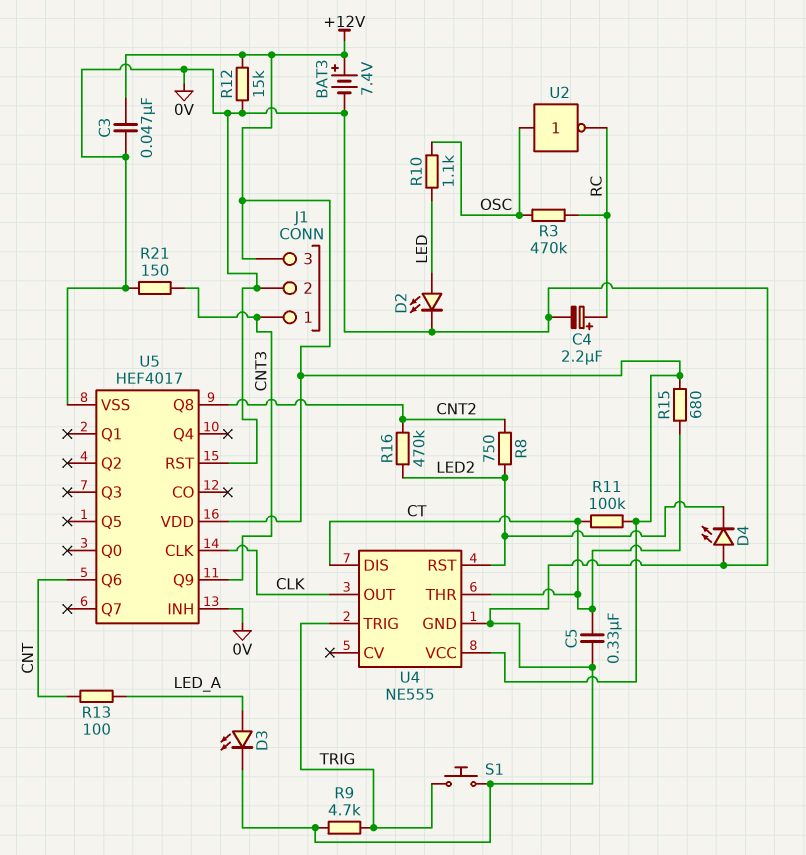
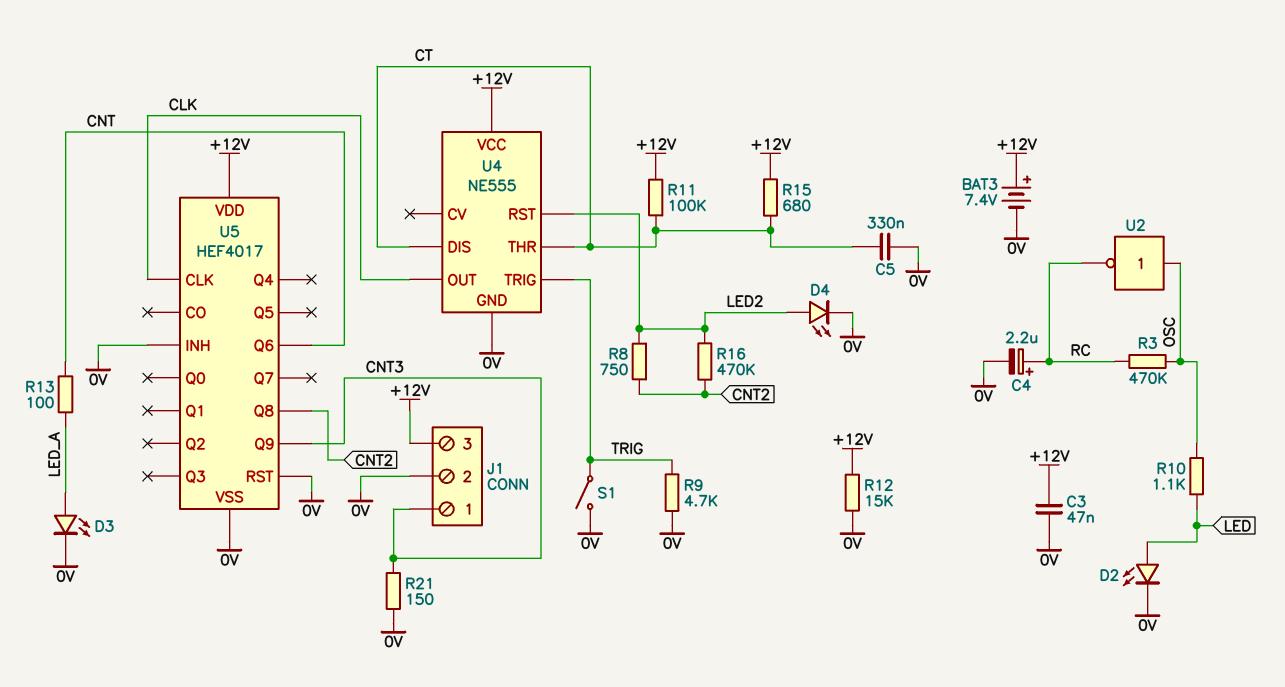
D4: LED (A 0V, K LED2) -> LED (A LED2, K 0V)
S1: button (0V, TRIG) -> switch (0V, TRIG)

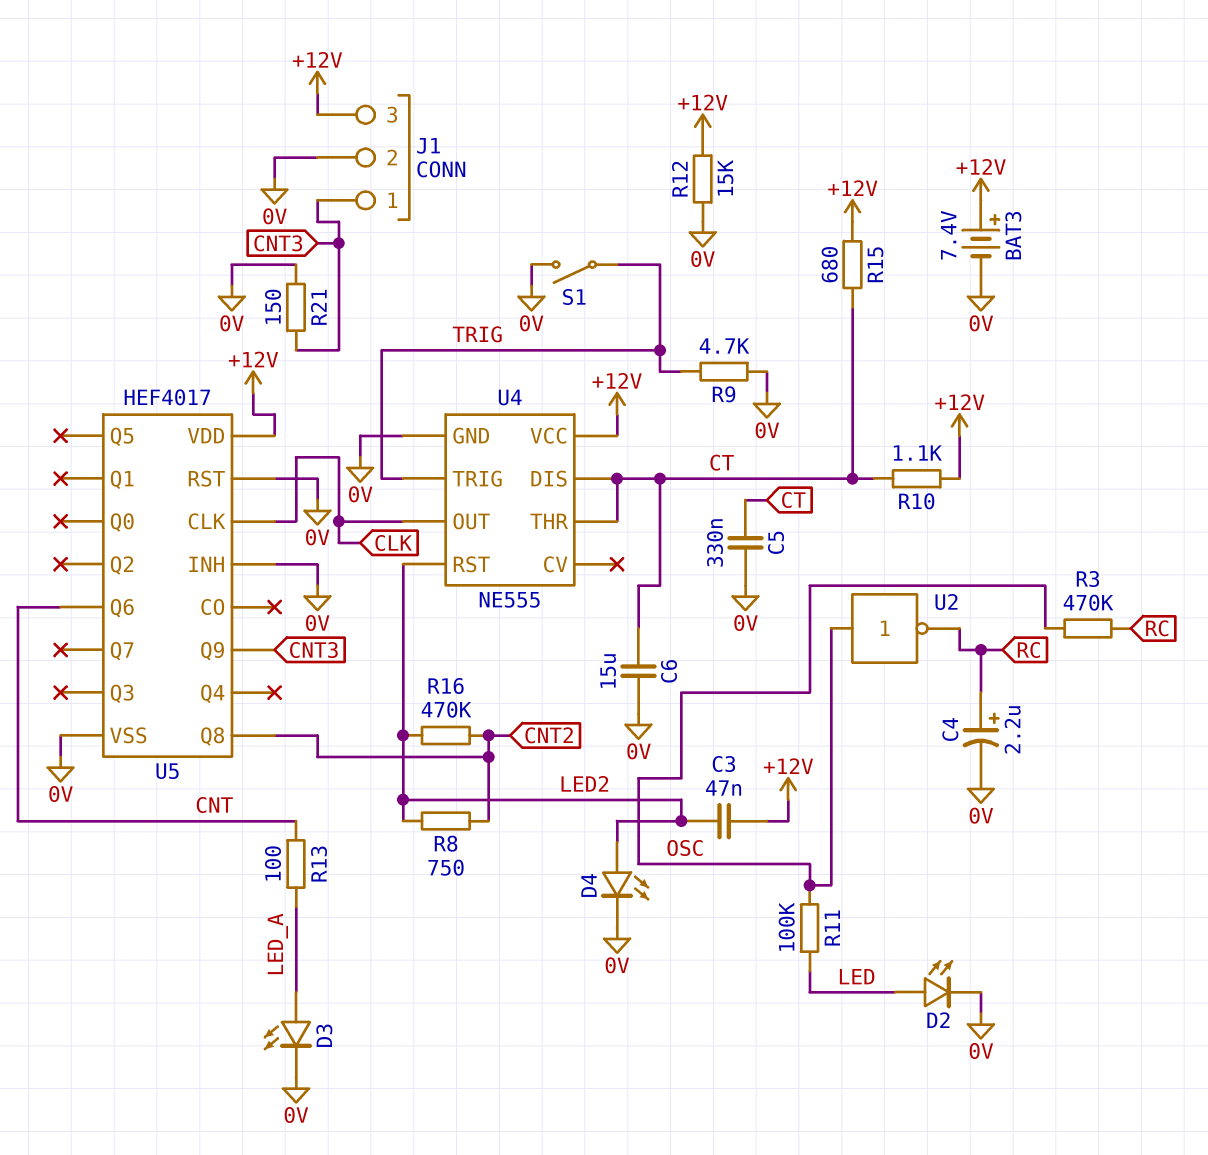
C3: 47nF (+12V, 0V) -> 47nF (+12V, LED2)
C6: none -> 15uF (0V, CT)
R10: 1.1k (LED, OSC) -> 1.1k (+12V, CT)
R11: 100k (+12V, CT) -> 100k (LED, OSC)

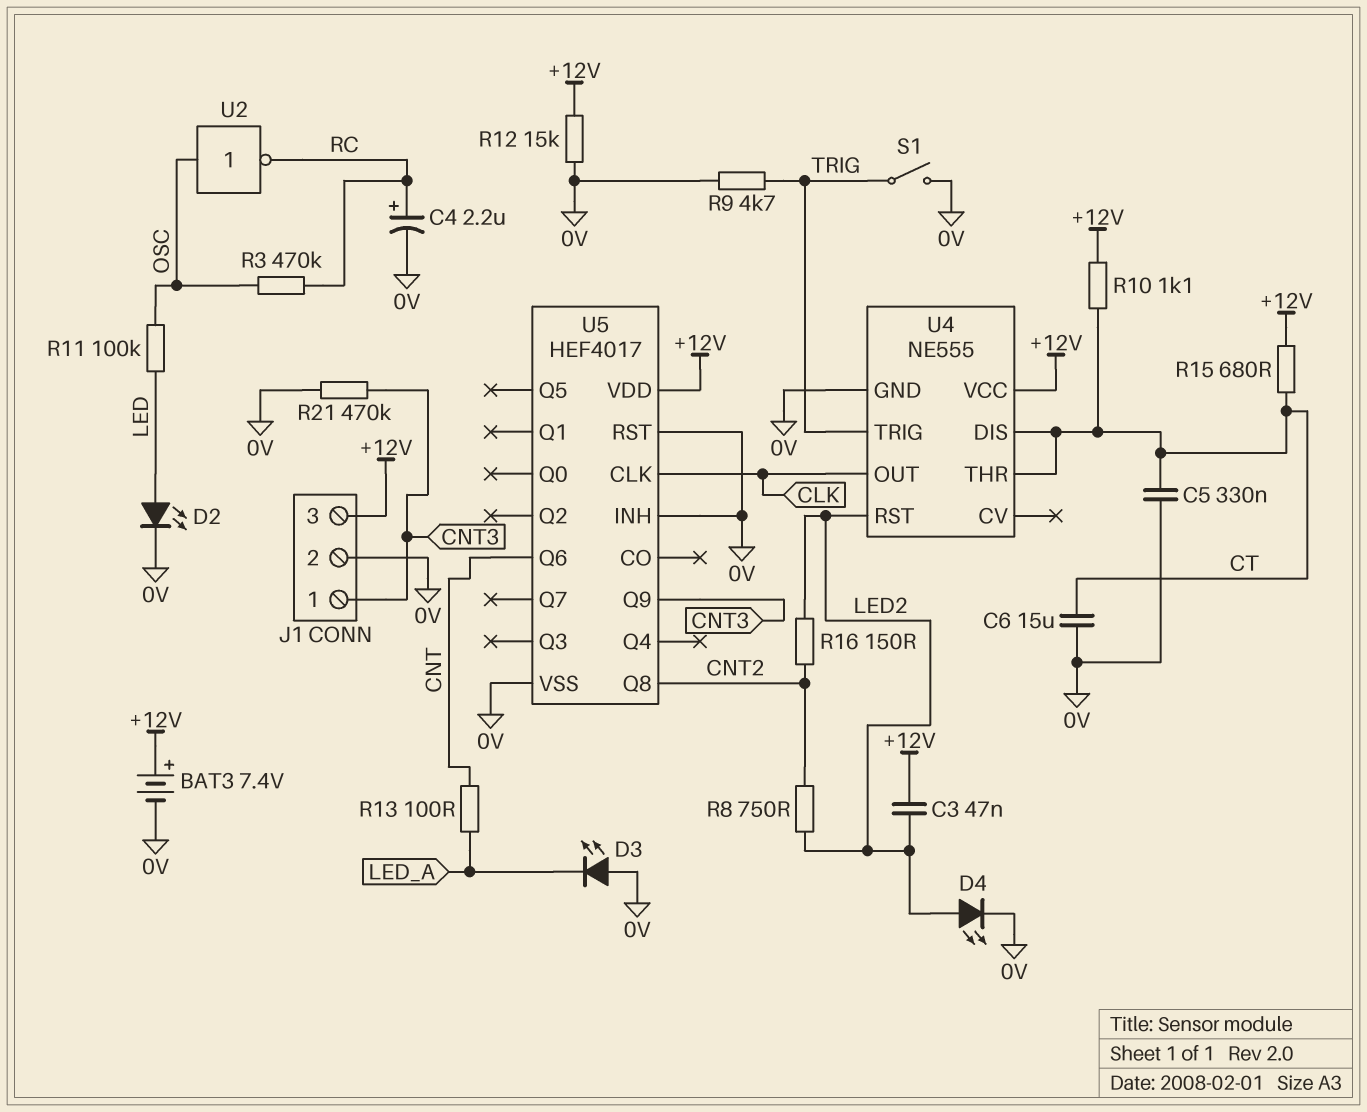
D3: LED (A LED_A, K 0V) -> LED (A 0V, K LED_A)
R16: 470k (CNT2, LED2) -> 150 (CNT2, LED2)
R21: 150 (0V, CNT3) -> 470k (0V, CNT3)

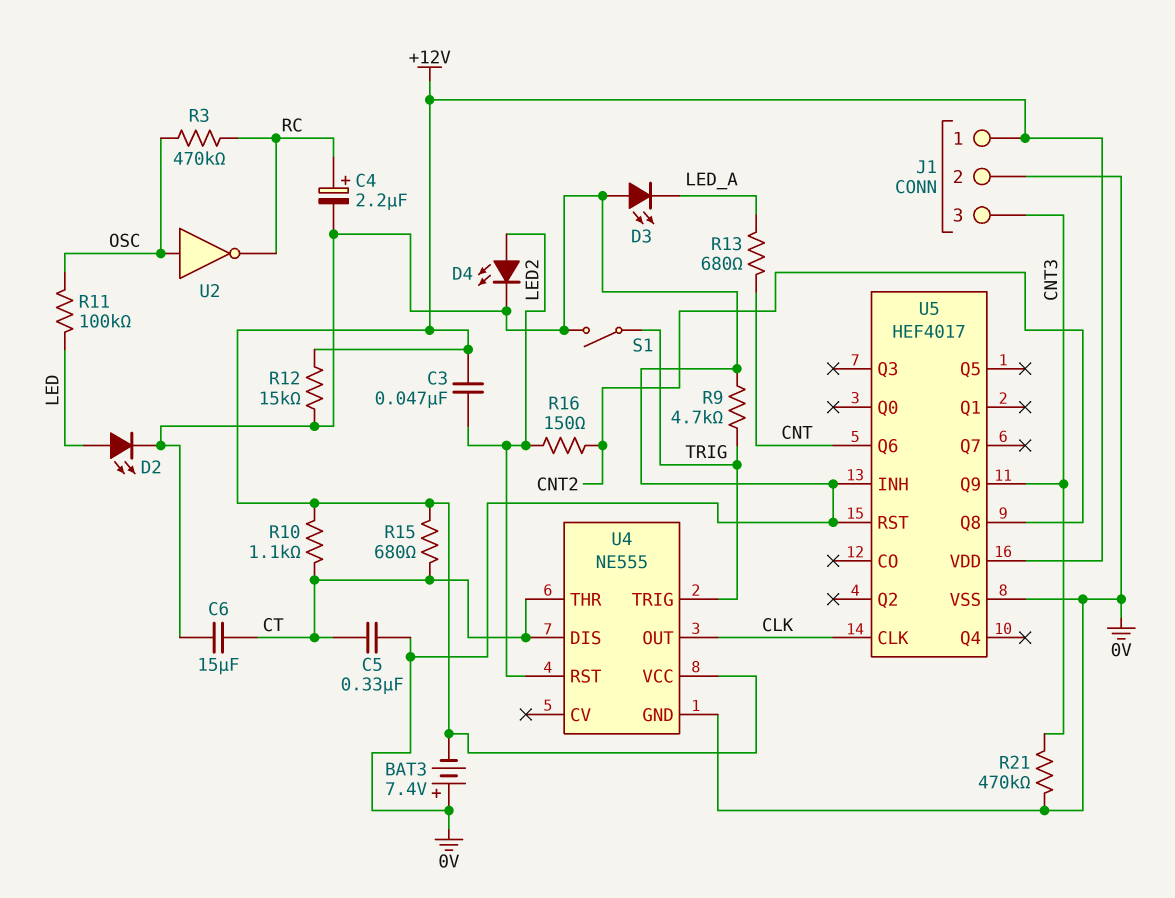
BAT3: 7.4V (plus +12V, minus 0V) -> 7.4V (plus 0V, minus +12V)
J1 pin 1: CNT3 -> +12V
J1 pin 3: +12V -> CNT3
R8: 750 (CNT2, LED2) -> none
R13: 100 (CNT, LED_A) -> 680 (CNT, LED_A)

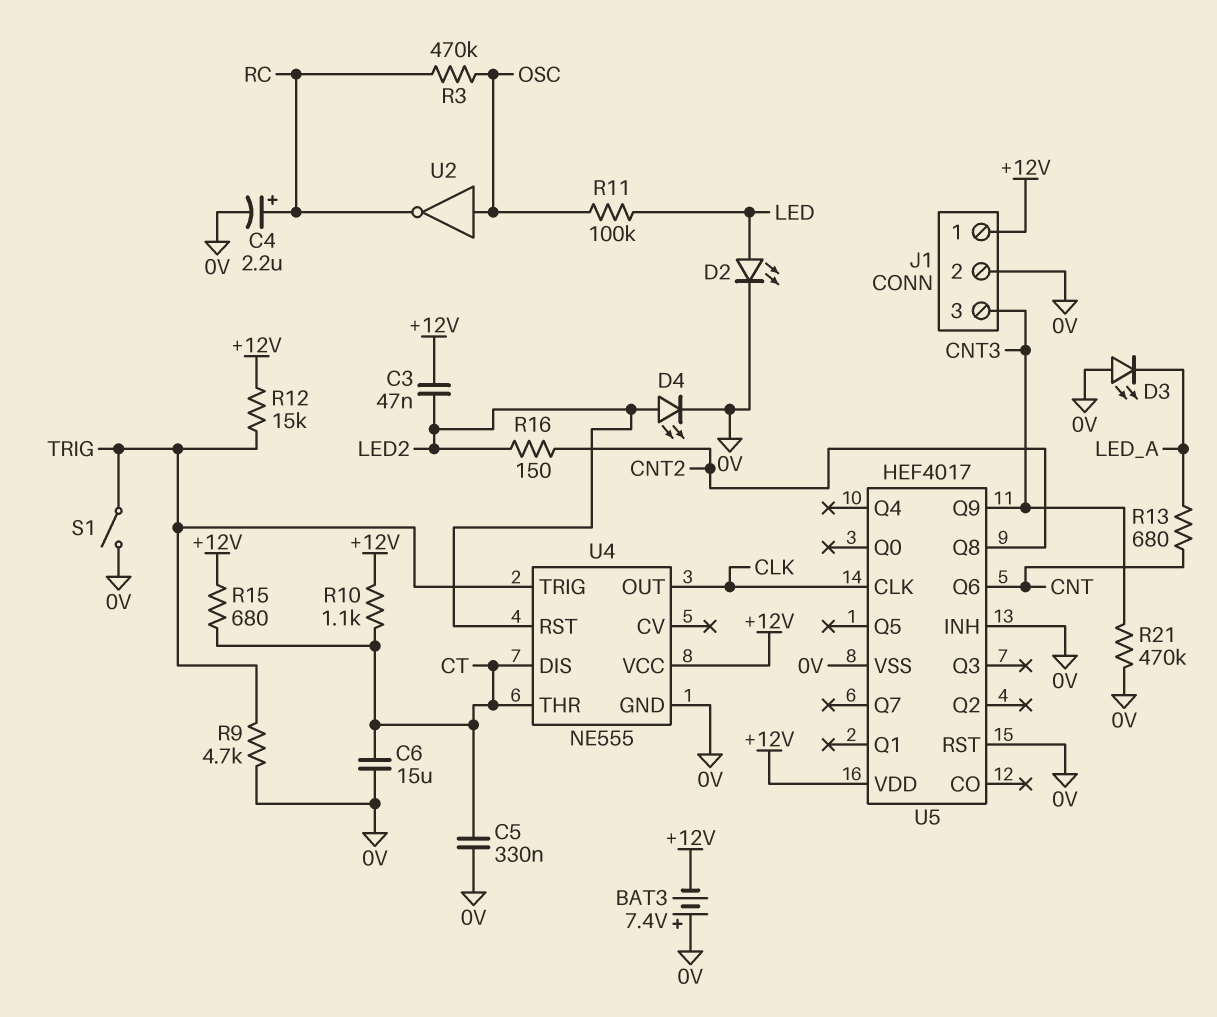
R12: 15k (+12V, 0V) -> 15k (+12V, TRIG)

